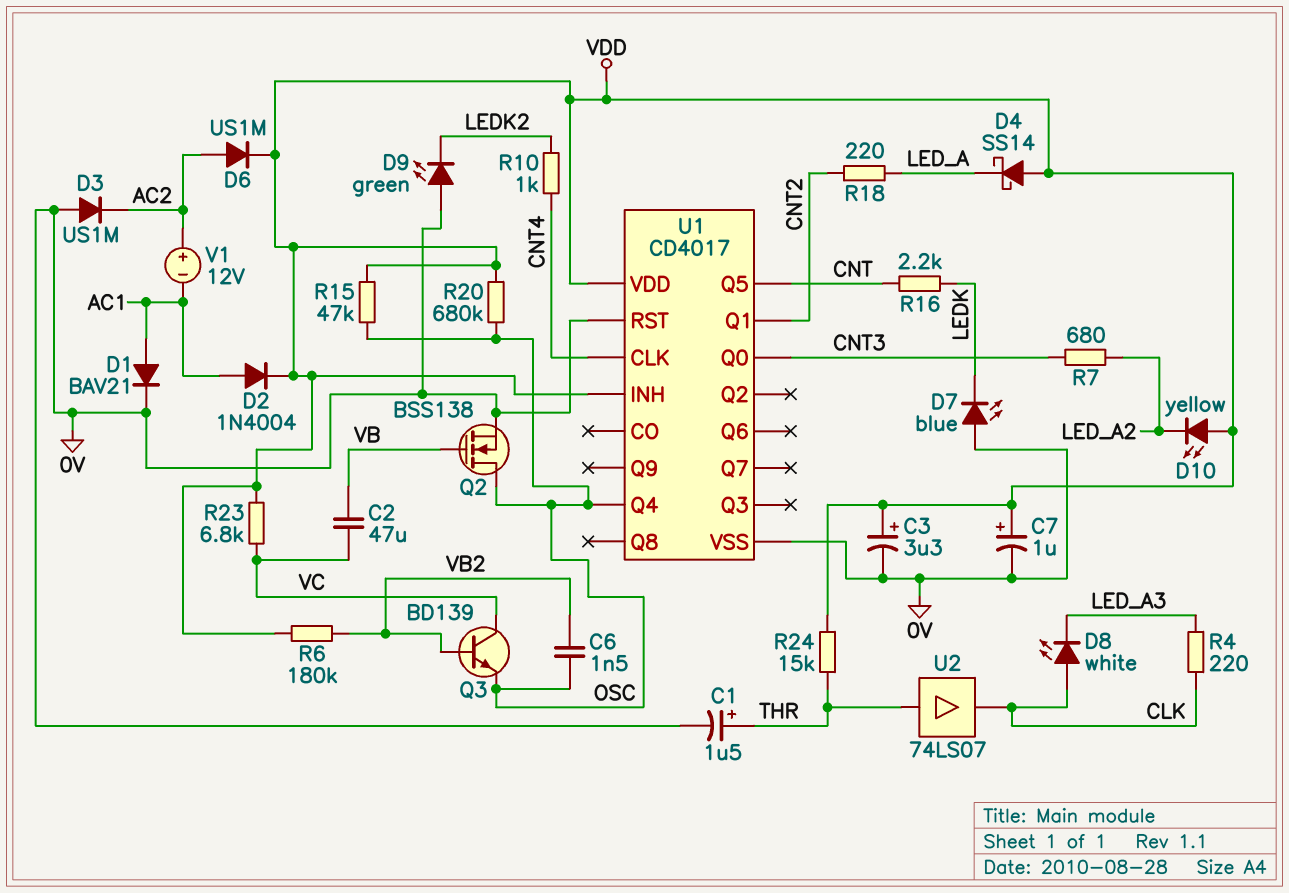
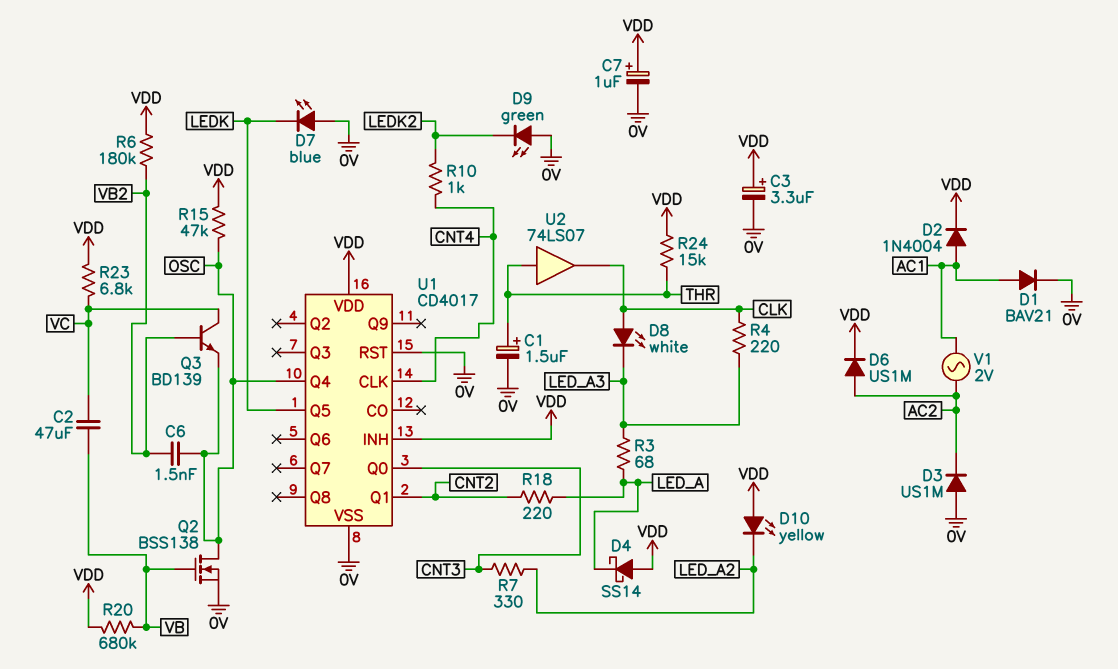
R3: none -> 68 (LED_A, LED_A3)
R7: 680 (CNT3, LED_A2) -> 330 (CNT3, LED_A2)
R16: 2.2k (CNT, LEDK) -> none
R20: 680k (OSC, VDD) -> 680k (VB, VDD)
U1 pin Q5: CNT -> LEDK
V1: 12V (plus AC2, minus AC1) -> AC 2V (AC1, AC2)

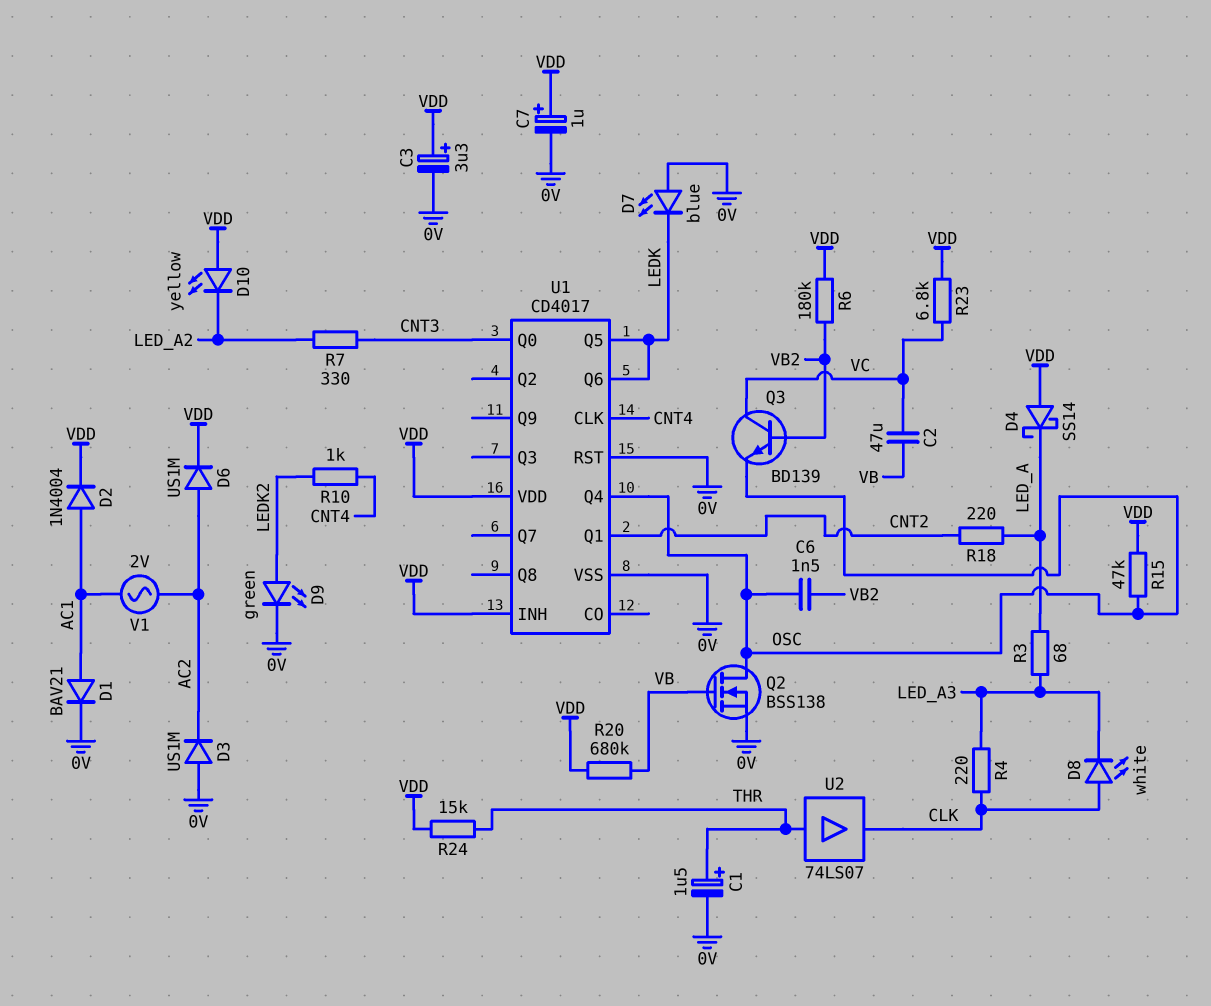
D9: LED green (A 0V, K LEDK2) -> LED green (A LEDK2, K 0V)
U1 pin Q6: none -> LEDK

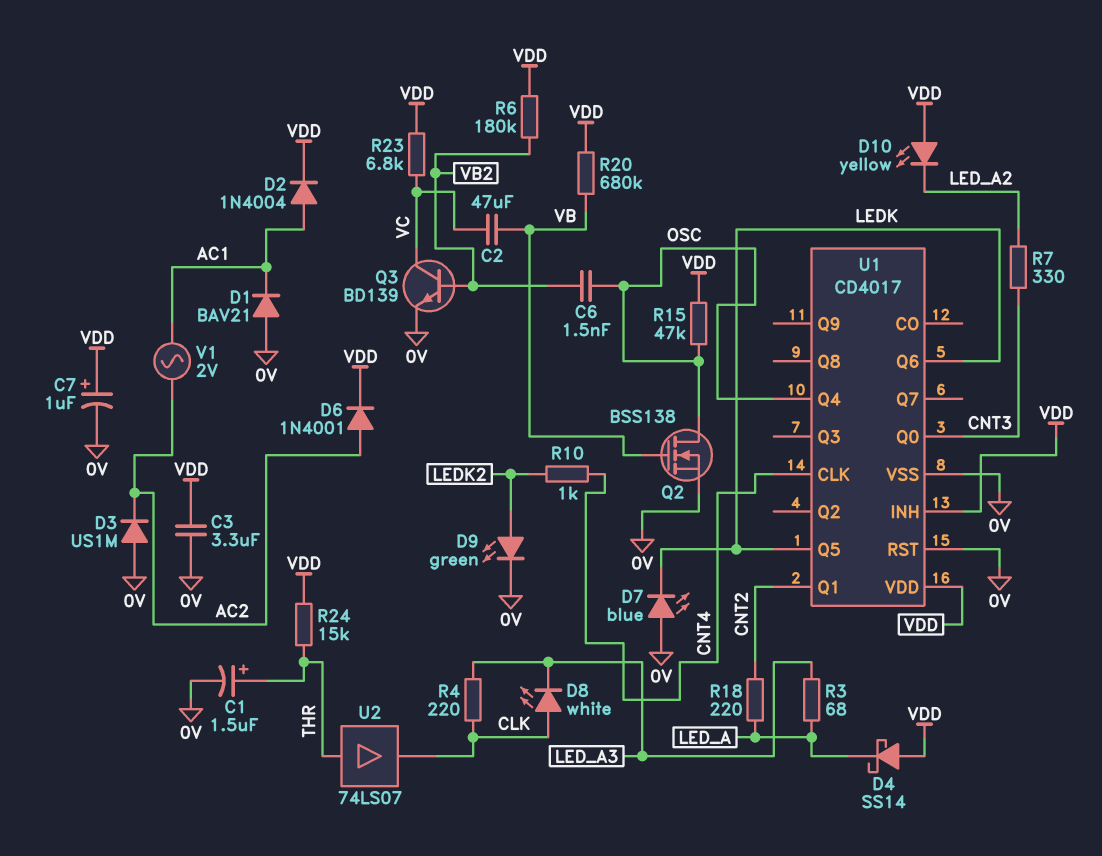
C3: 3.3uF (plus VDD, minus 0V) -> 3.3uF (0V, VDD)
D1: diode BAV21 (A AC1, K 0V) -> diode BAV21 (A 0V, K AC1)
D6: diode US1M (A AC2, K VDD) -> diode 1N4001 (A AC2, K VDD)
Q3: NPN BD139 (B VB2, C VC, E OSC) -> NPN BD139 (B VB2, C VC, E 0V)

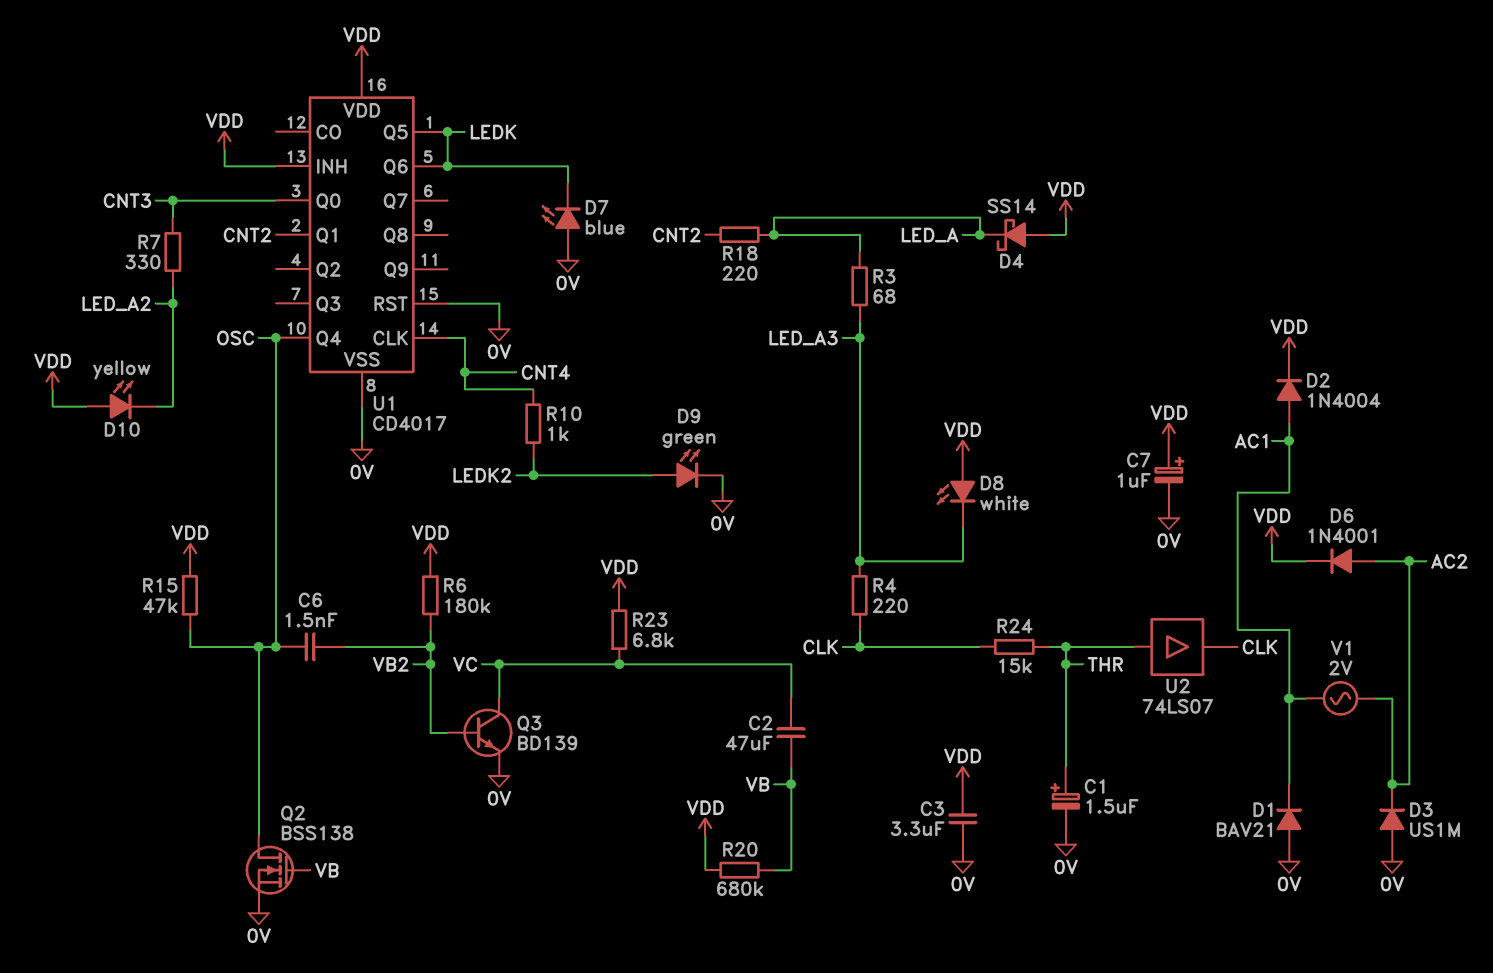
D8: LED white (A CLK, K LED_A3) -> LED white (A VDD, K LED_A3)
R24: 15k (THR, VDD) -> 15k (CLK, THR)

